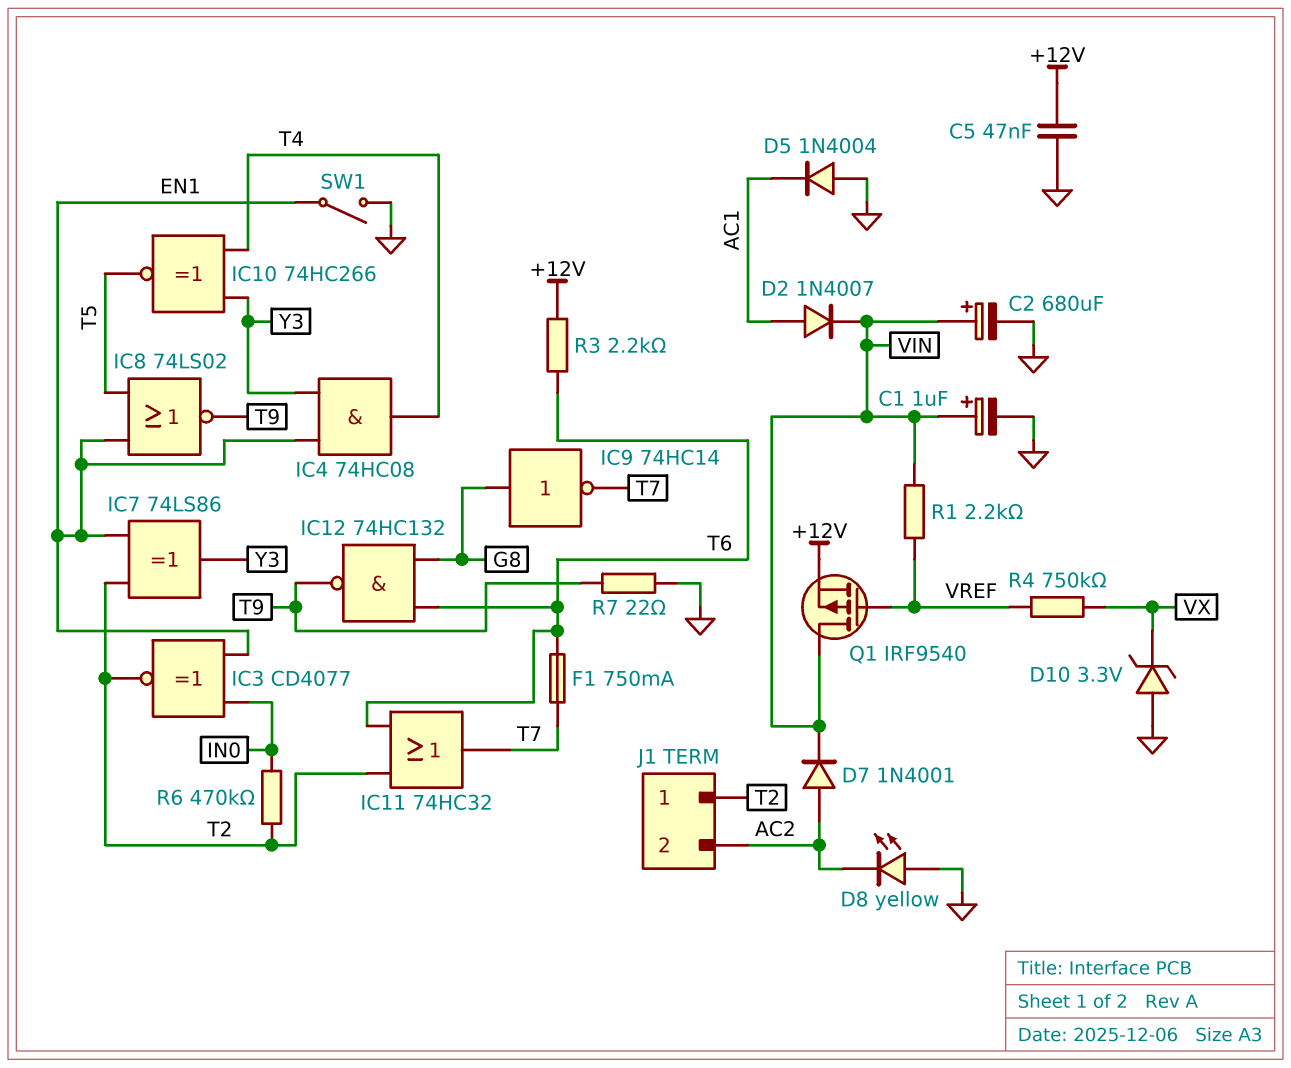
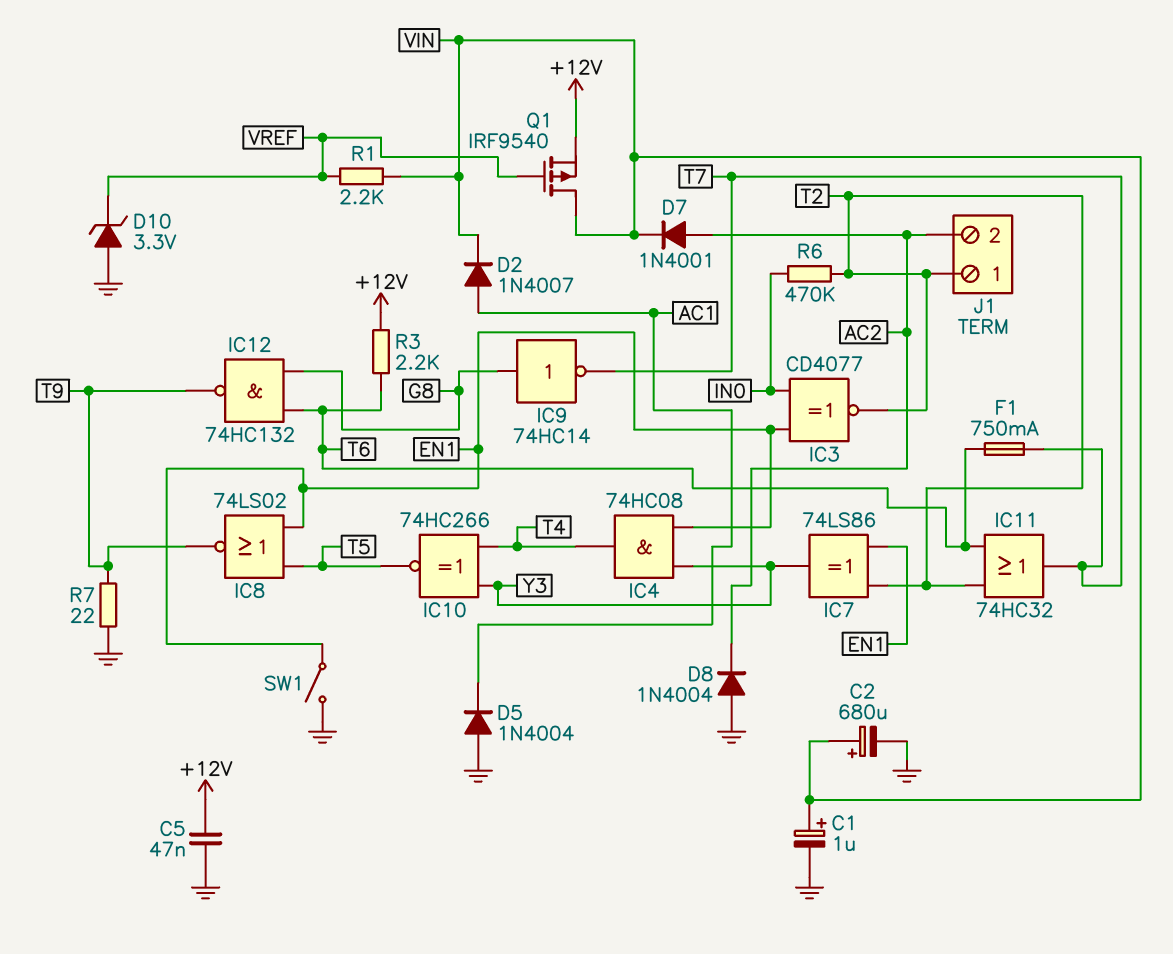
D8: LED yellow (A GND, K AC2) -> diode 1N4004 (A GND, K AC2)
D10: zener 3.3V (A GND, K VX) -> zener 3.3V (A GND, K VREF)
R4: 750k (VREF, VX) -> none

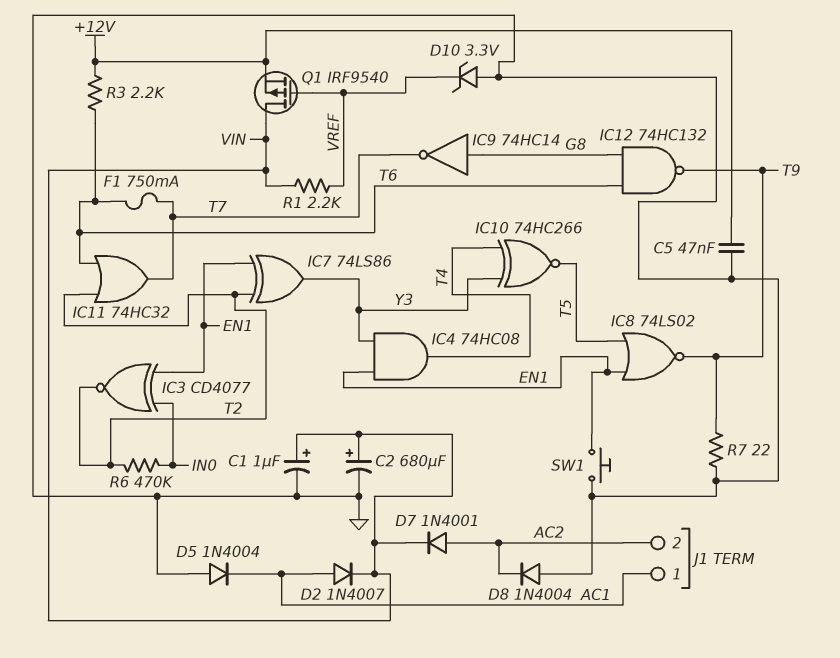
J1 pin 1: T2 -> AC1
SW1: switch (EN1, GND) -> button (EN1, GND)

